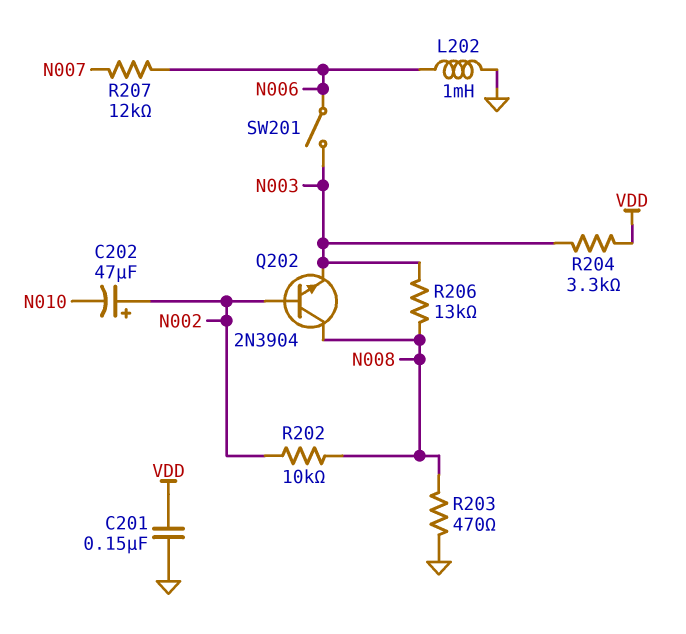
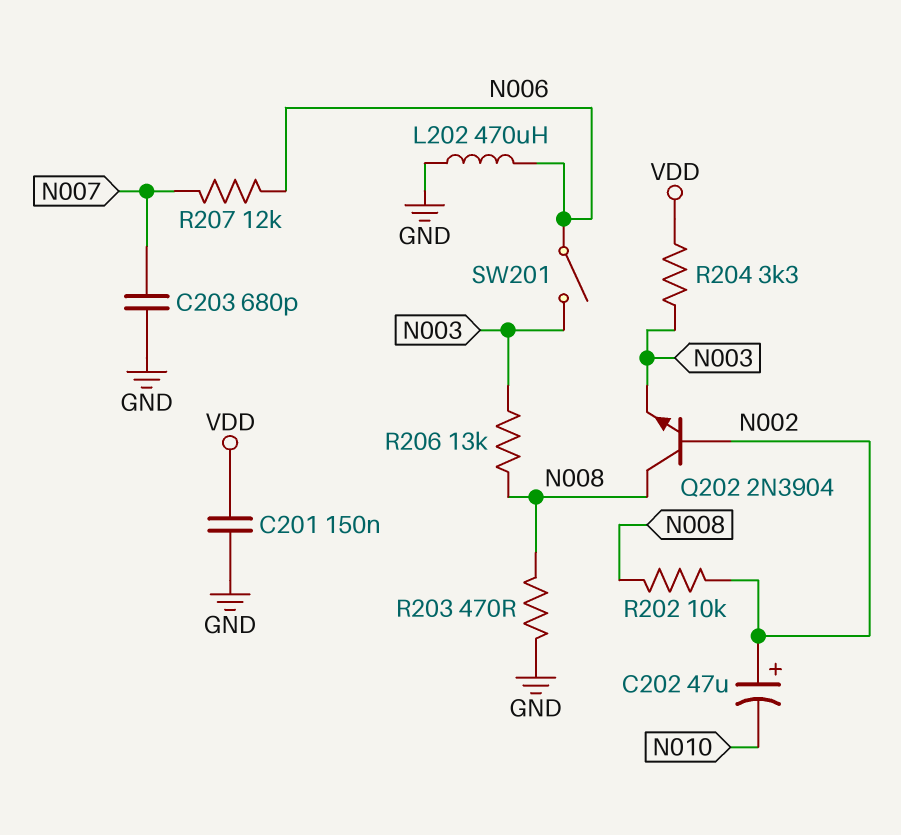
C203: none -> 680pF (GND, N007)
L202: 1mH (GND, N006) -> 470uH (GND, N006)

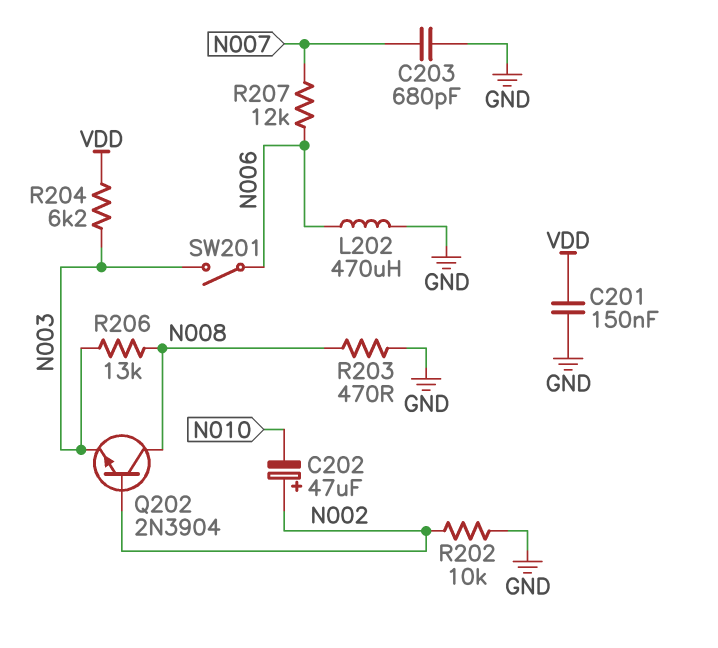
R202: 10k (N002, N008) -> 10k (GND, N002)
R204: 3.3k (N003, VDD) -> 6.2k (N003, VDD)

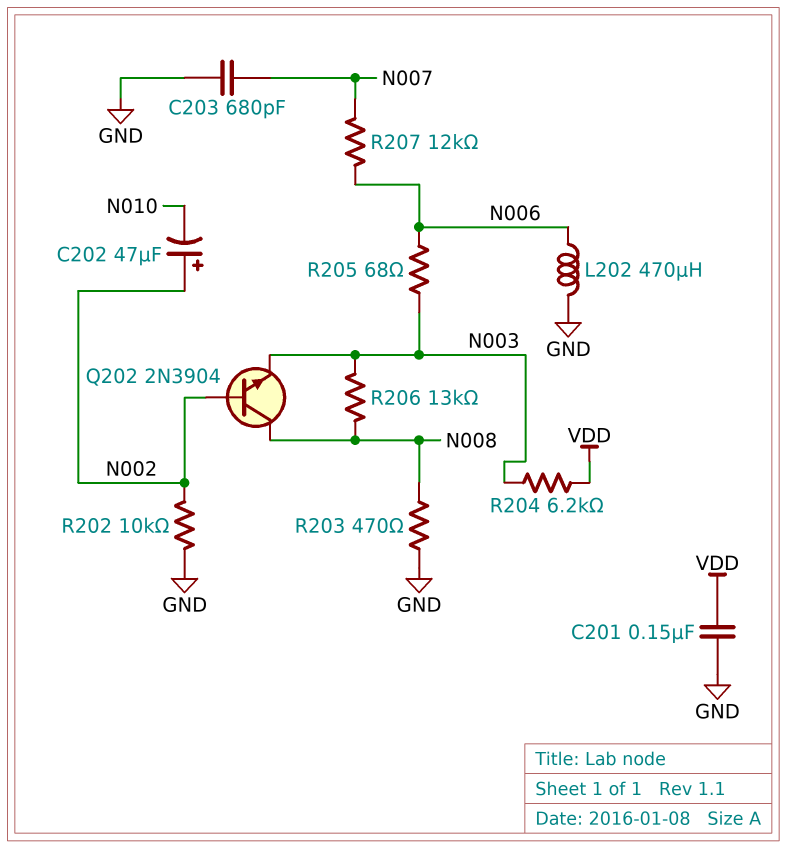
R205: none -> 68 (N003, N006)
SW201: switch (N003, N006) -> none

